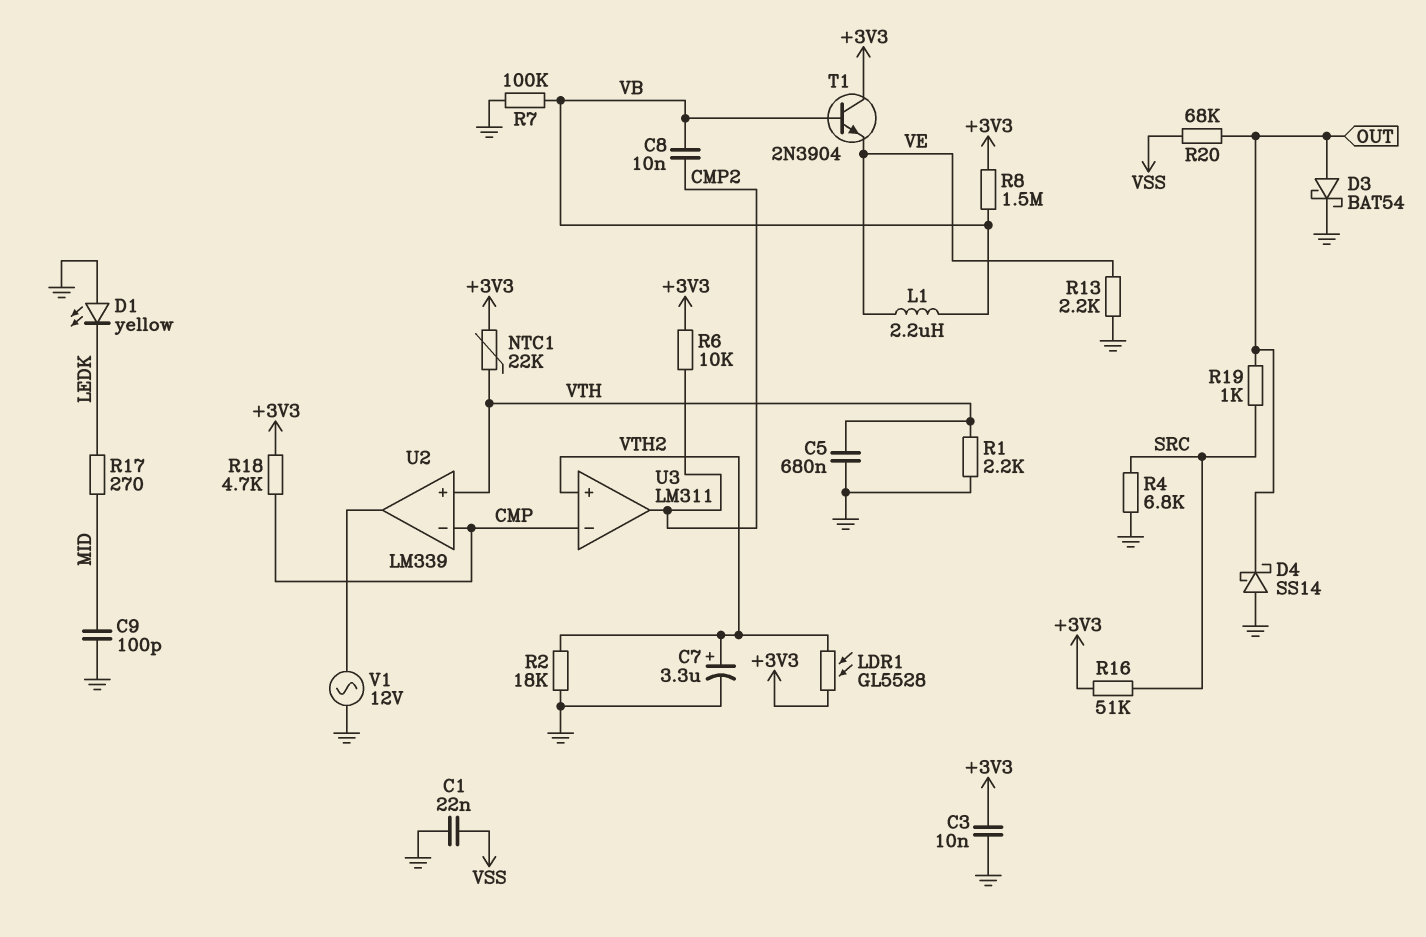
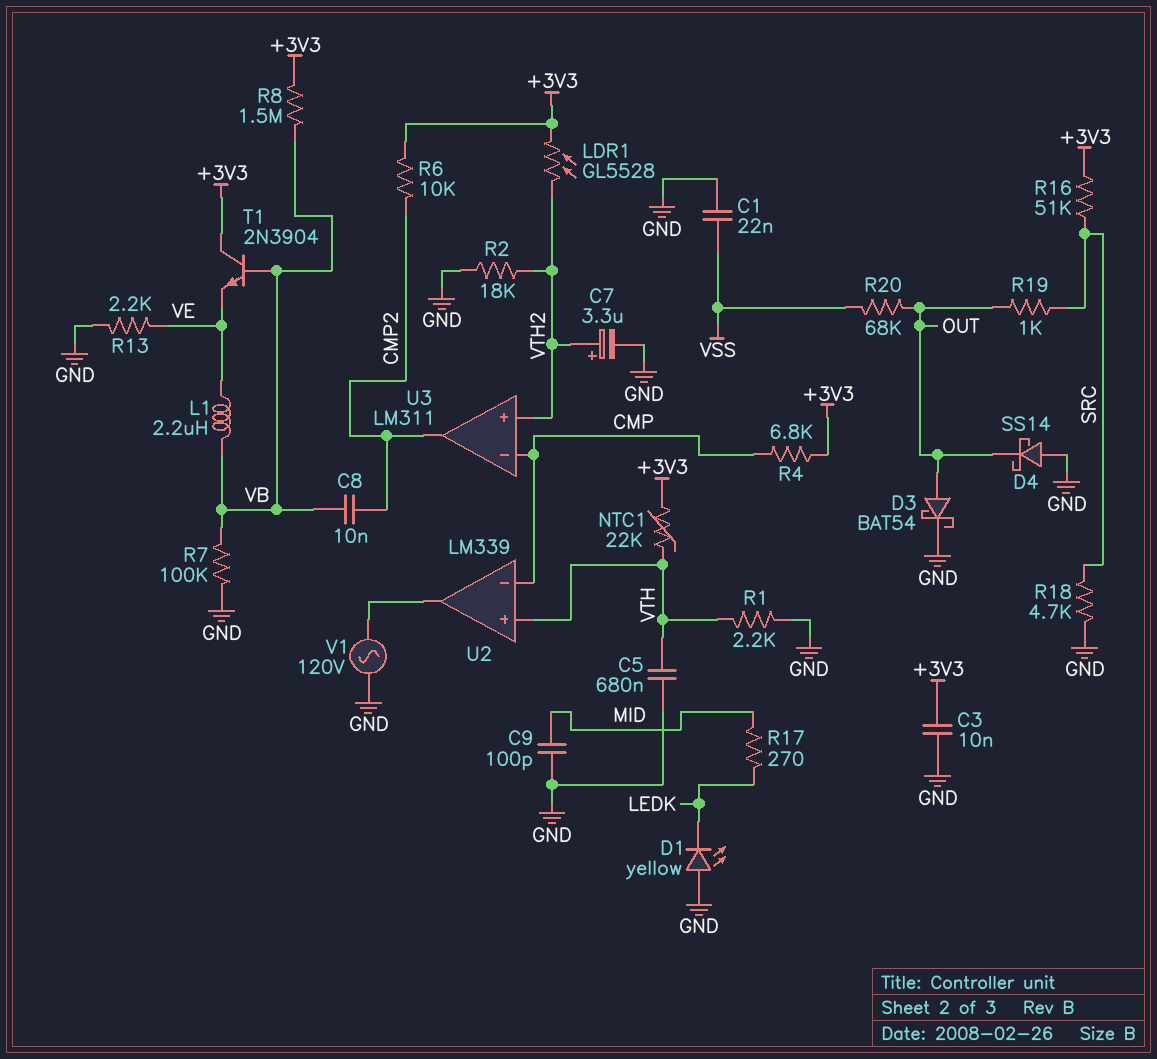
R4: 6.8k (GND, SRC) -> 6.8k (+3V3, CMP)
R18: 4.7k (+3V3, CMP) -> 4.7k (GND, SRC)
V1: AC 12V (GND, U2/out) -> AC 120V (GND, U2/out)

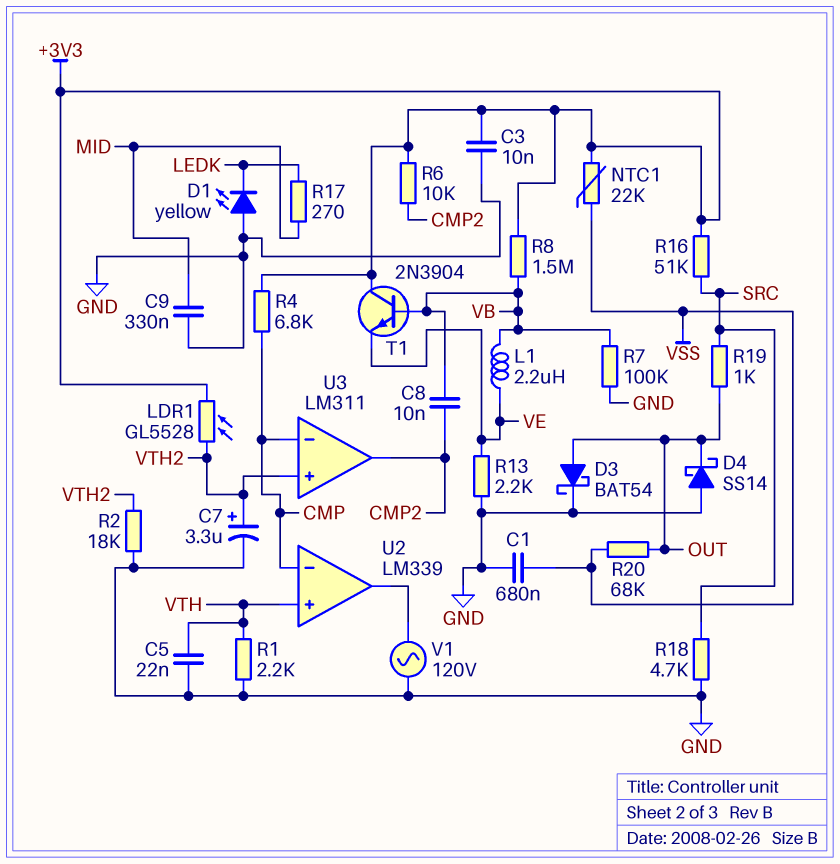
C1: 22nF (GND, VSS) -> 680nF (GND, VSS)
C5: 680nF (GND, VTH) -> 22nF (GND, VTH)
C9: 100pF (GND, MID) -> 330nF (GND, MID)
NTC1: 22k (+3V3, VTH) -> 22k (+3V3, VSS)

